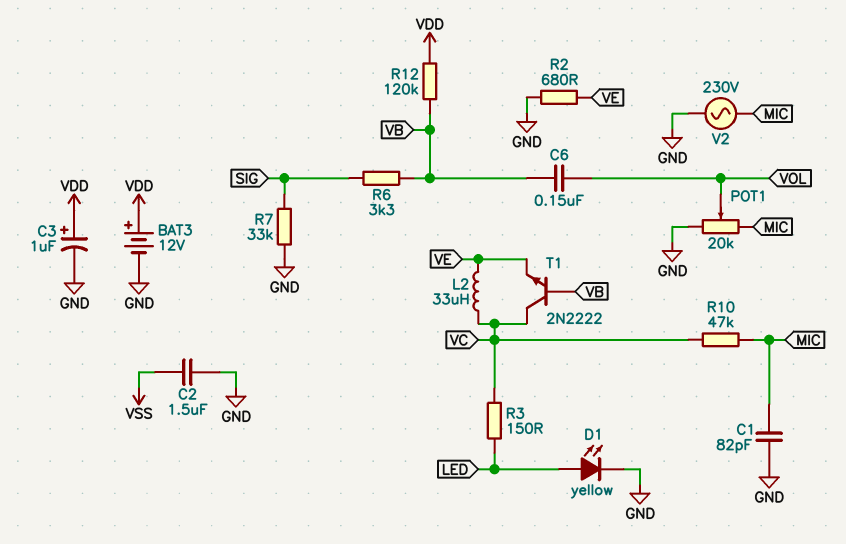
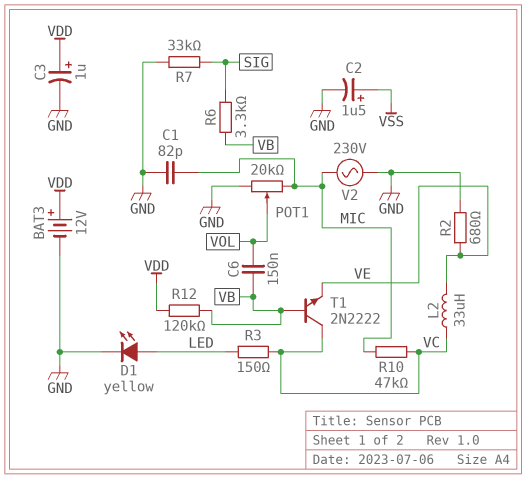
C2: 1.5uF (GND, VSS) -> 1.5uF (plus VSS, minus GND)

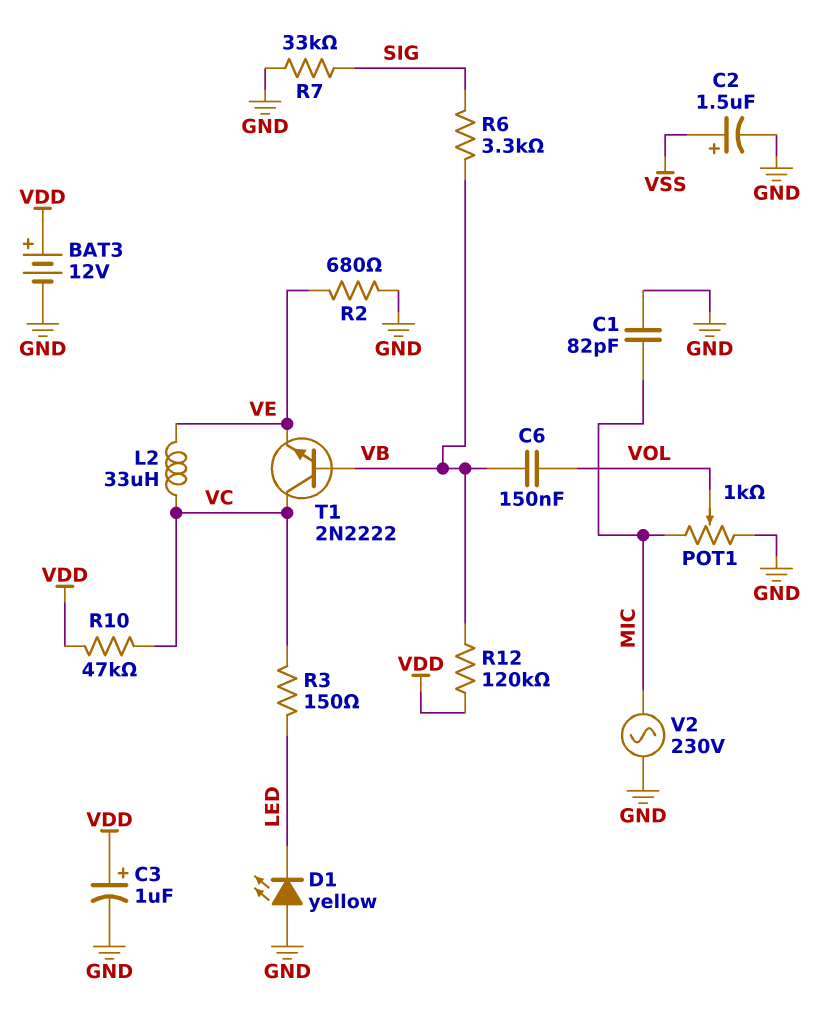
D1: LED yellow (A LED, K GND) -> LED yellow (A GND, K LED)
POT1: 20k (GND, MIC, wiper VOL) -> 1k (GND, MIC, wiper VOL)
R10: 47k (MIC, VC) -> 47k (VC, VDD)

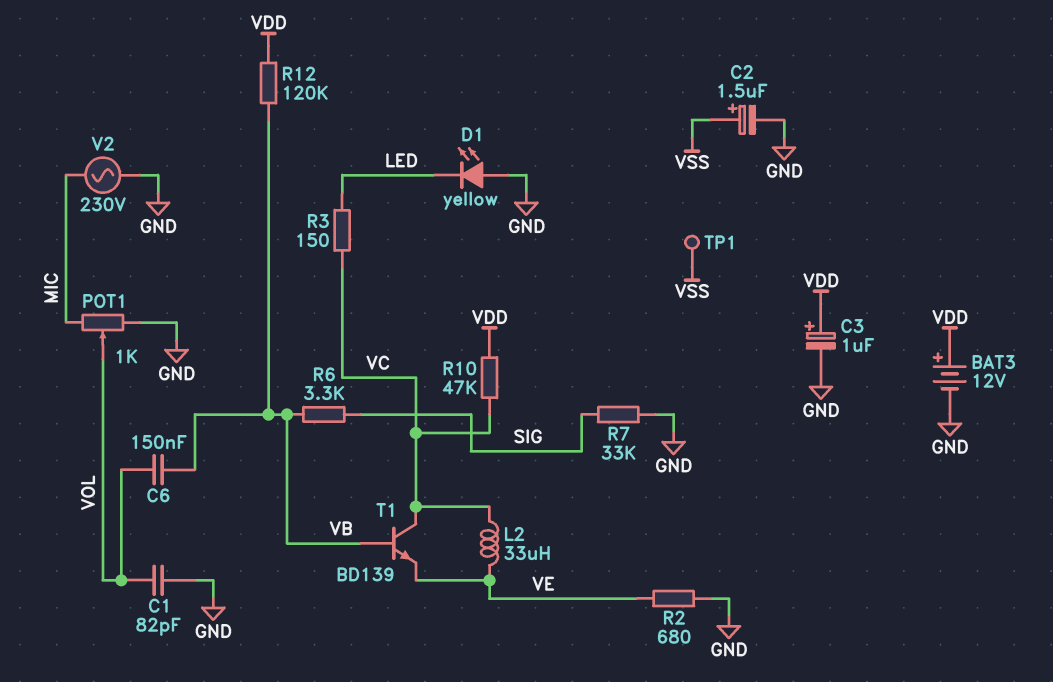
C1: 82pF (GND, MIC) -> 82pF (GND, VOL)
T1: NPN 2N2222 (B VB, C VC, E VE) -> NPN BD139 (B VB, C VC, E VE)
TP1: none -> test point (VSS)

